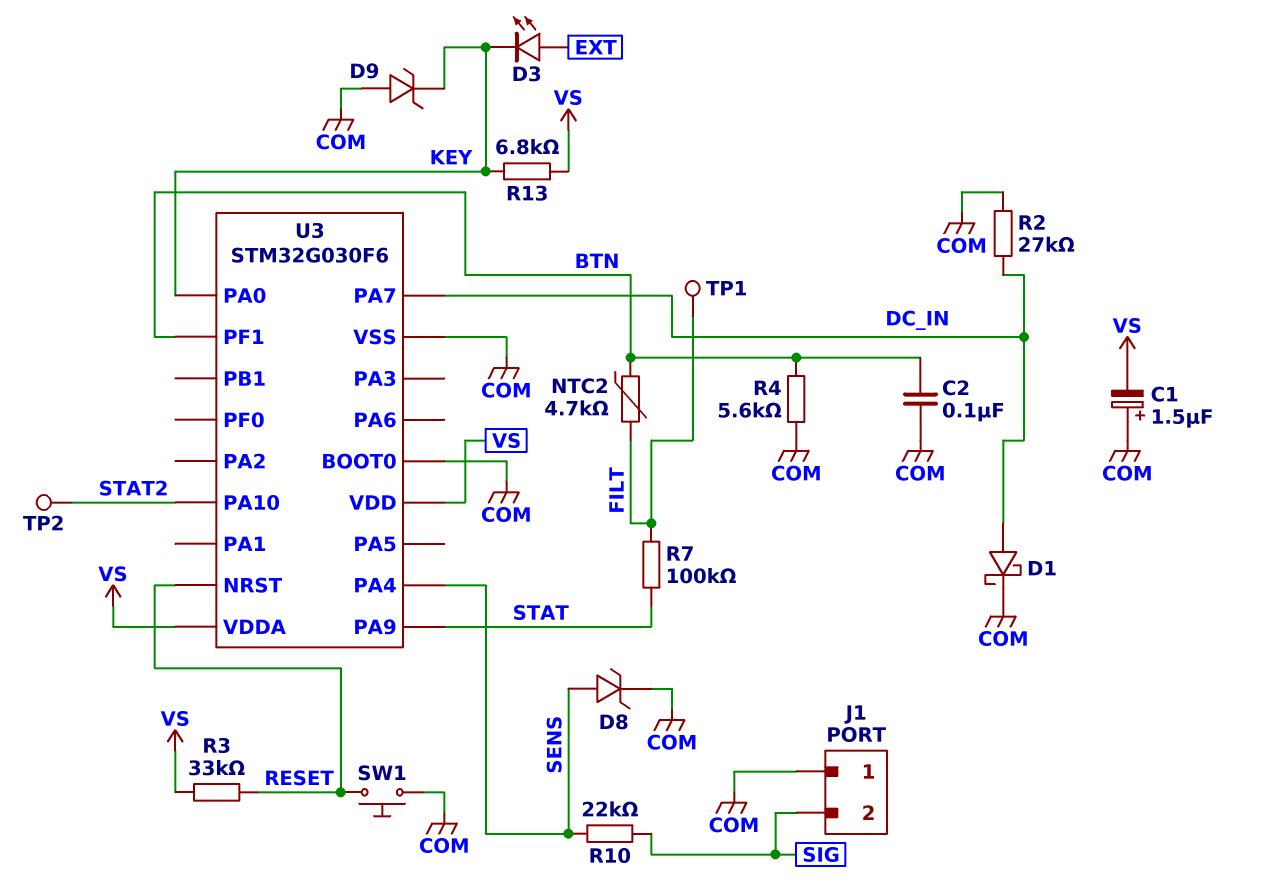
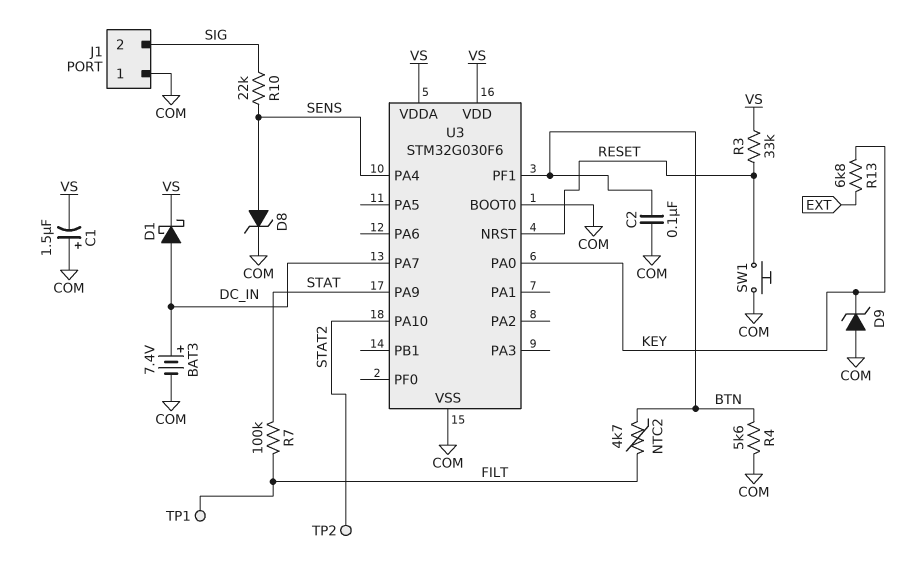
BAT3: none -> 7.4V (plus DC_IN, minus COM)
D1: schottky (A DC_IN, K COM) -> schottky (A DC_IN, K VS)
D3: LED (A EXT, K KEY) -> none
R2: 27k (COM, DC_IN) -> none
R13: 6.8k (KEY, VS) -> 6.8k (EXT, KEY)

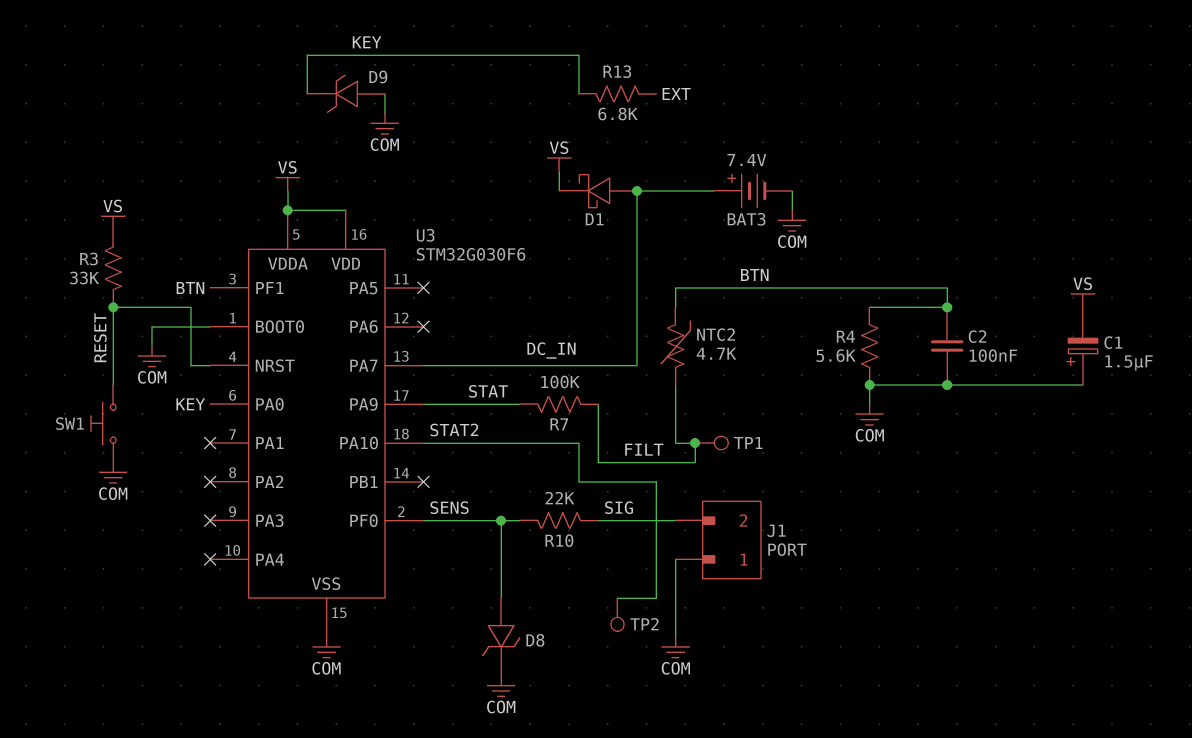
U3 pin PA4: SENS -> none
U3 pin PF0: none -> SENS

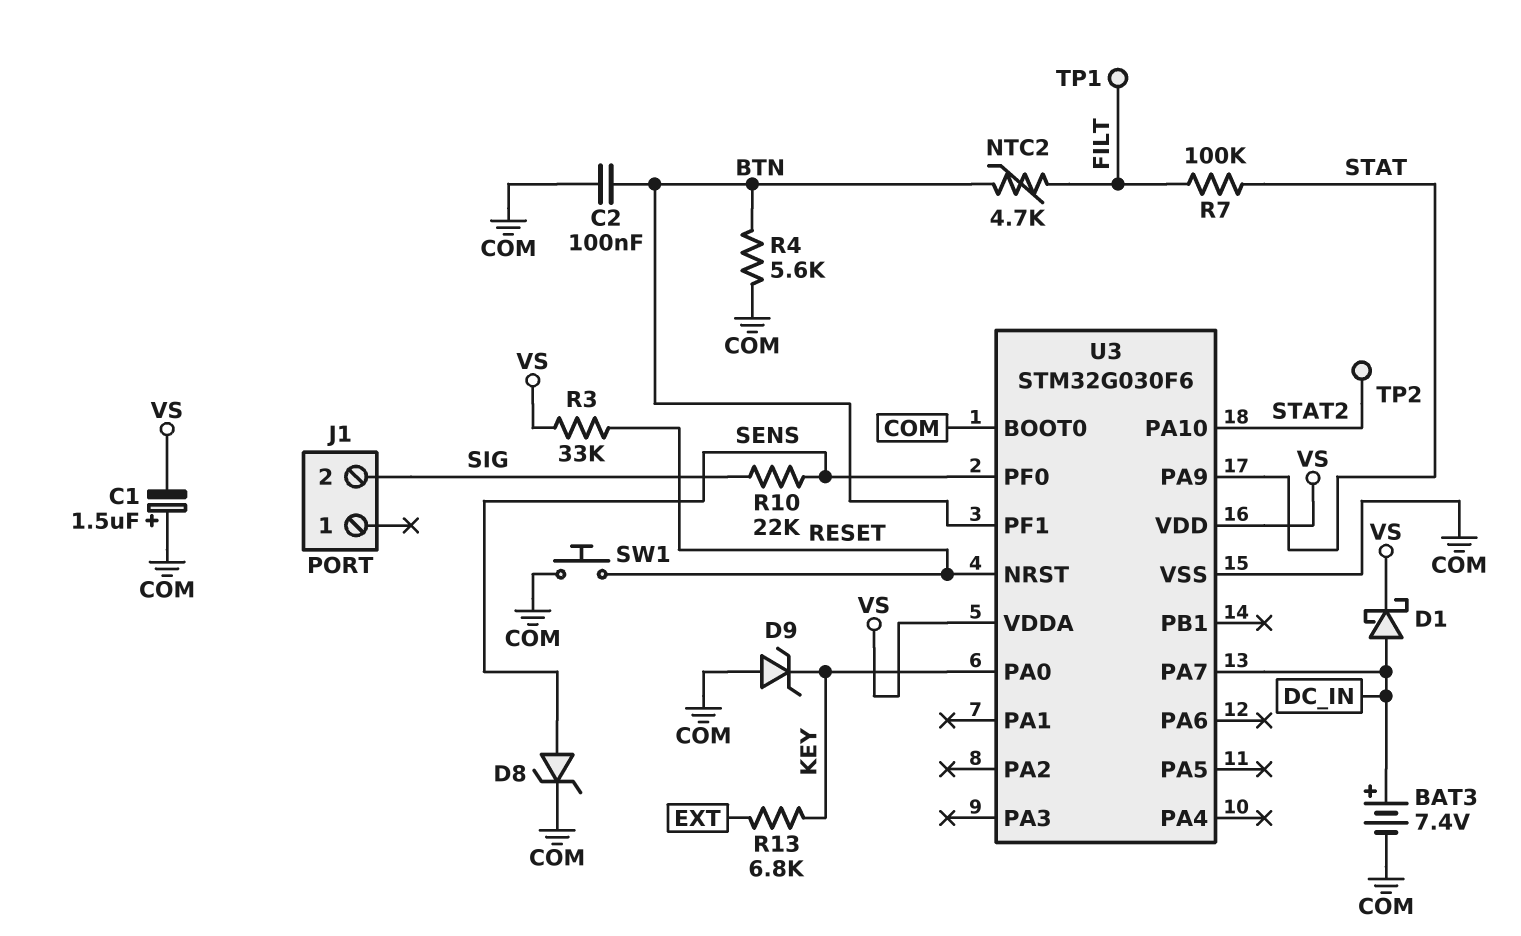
J1 pin 1: COM -> none

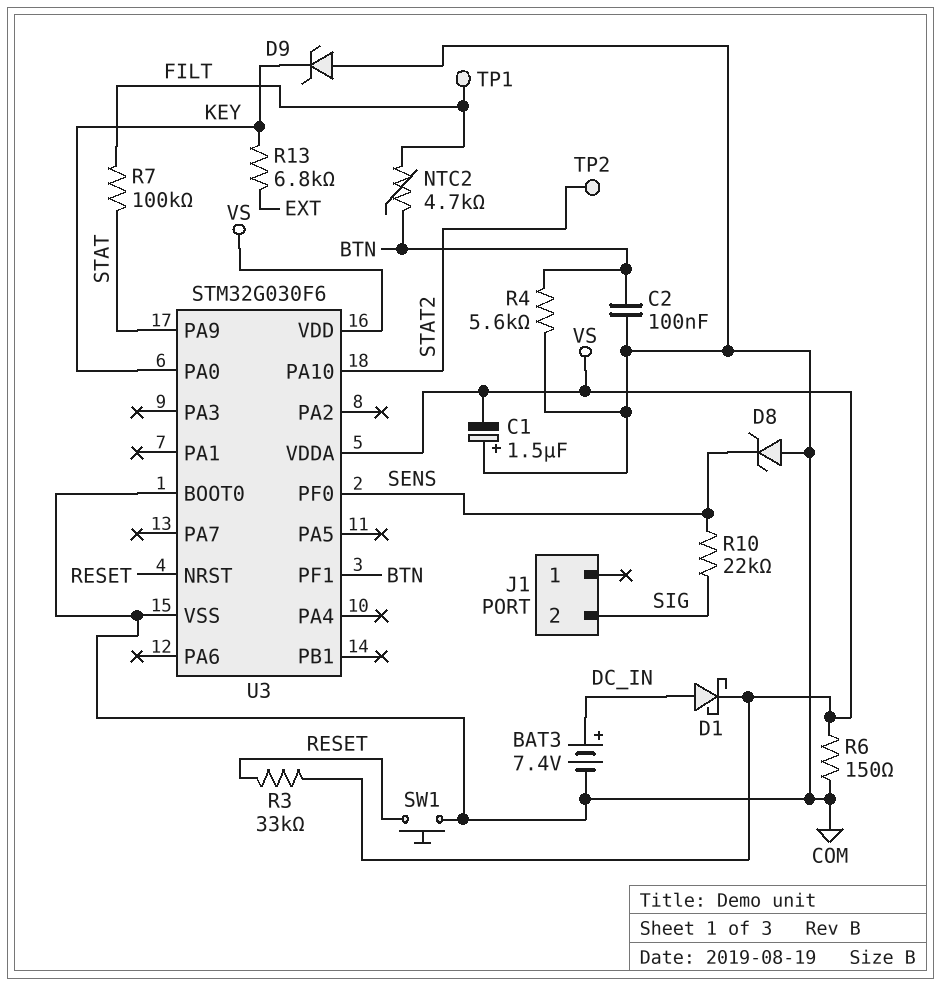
D8: zener (A SENS, K COM) -> zener (A COM, K SENS)
R6: none -> 150 (COM, VS)
U3 pin PA7: DC_IN -> none

